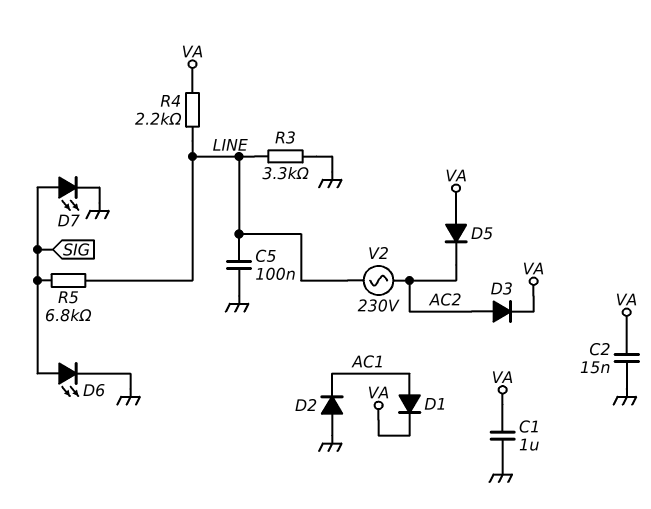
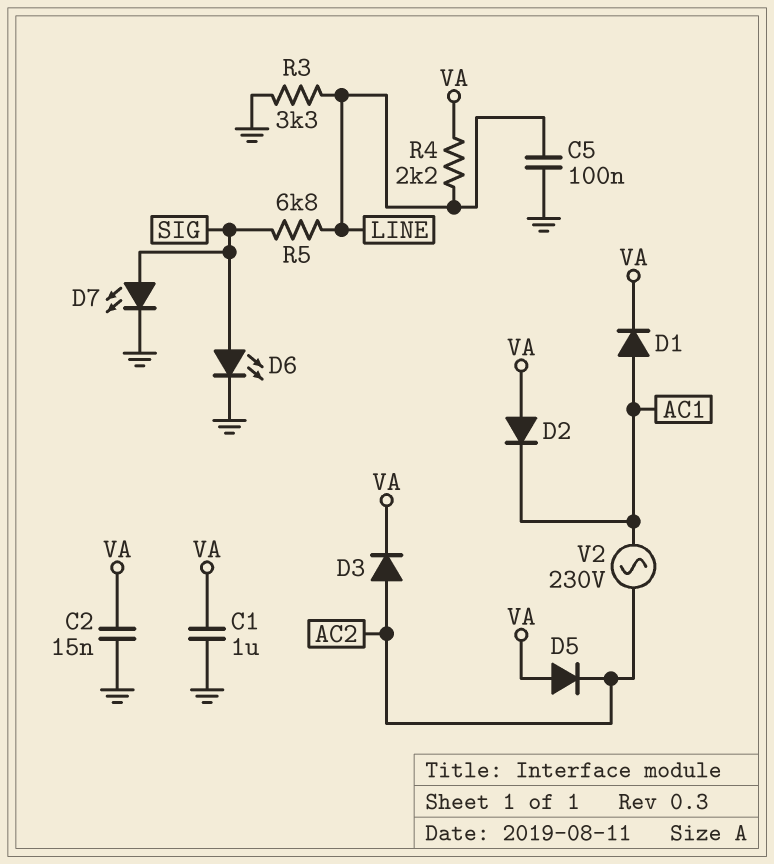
D2: diode (A GND, K AC1) -> diode (A VA, K AC1)
V2: AC 230V (AC2, LINE) -> AC 230V (AC1, AC2)

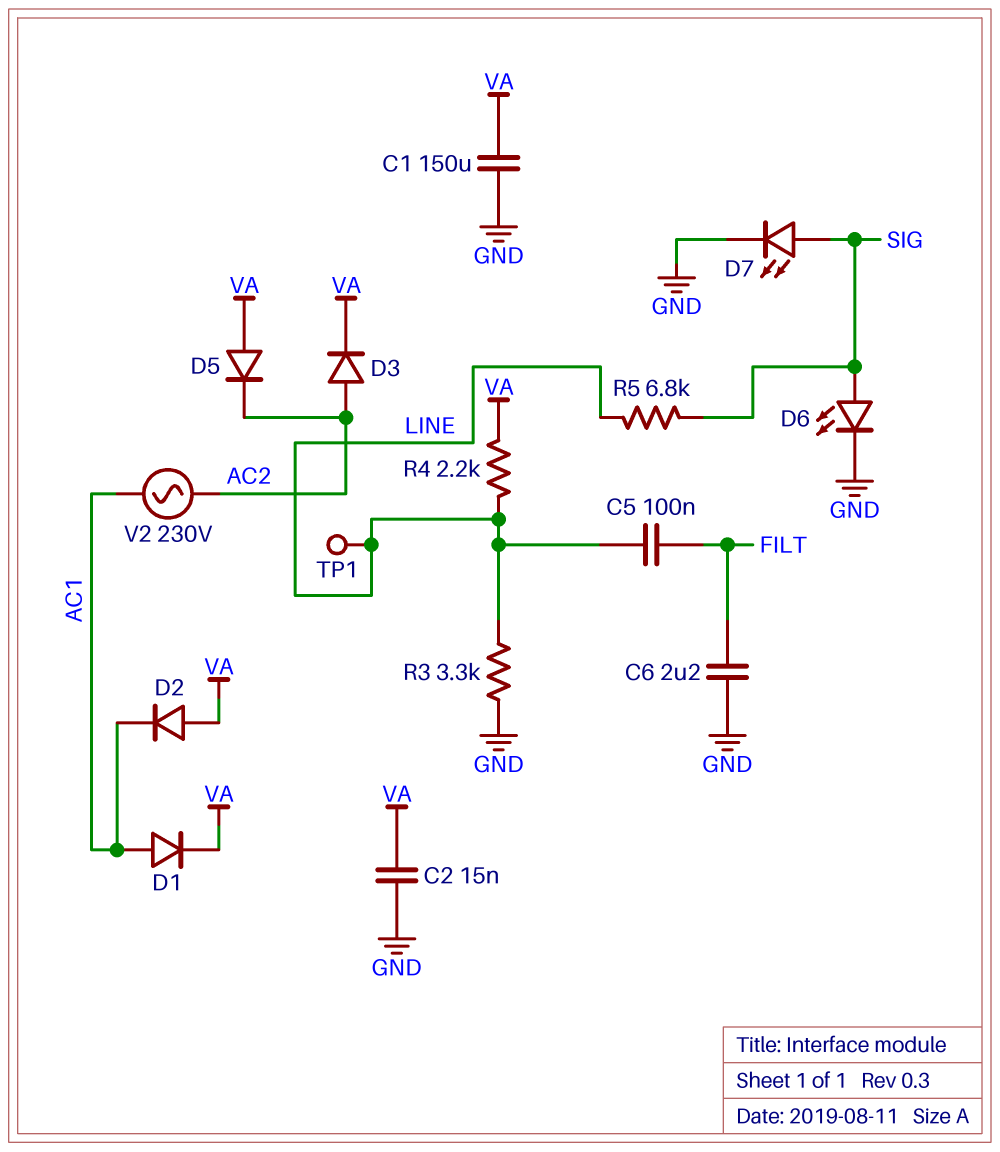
C1: 1uF (GND, VA) -> 150uF (GND, VA)
C5: 100nF (GND, LINE) -> 100nF (FILT, LINE)
C6: none -> 2.2uF (FILT, GND)
TP1: none -> test point (LINE)

